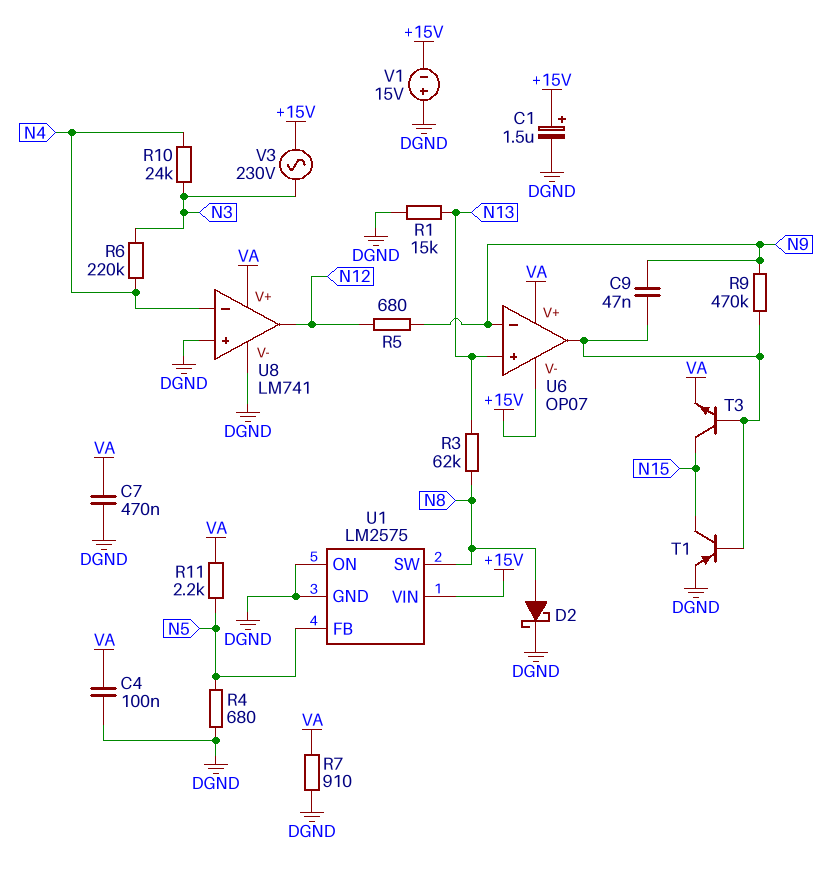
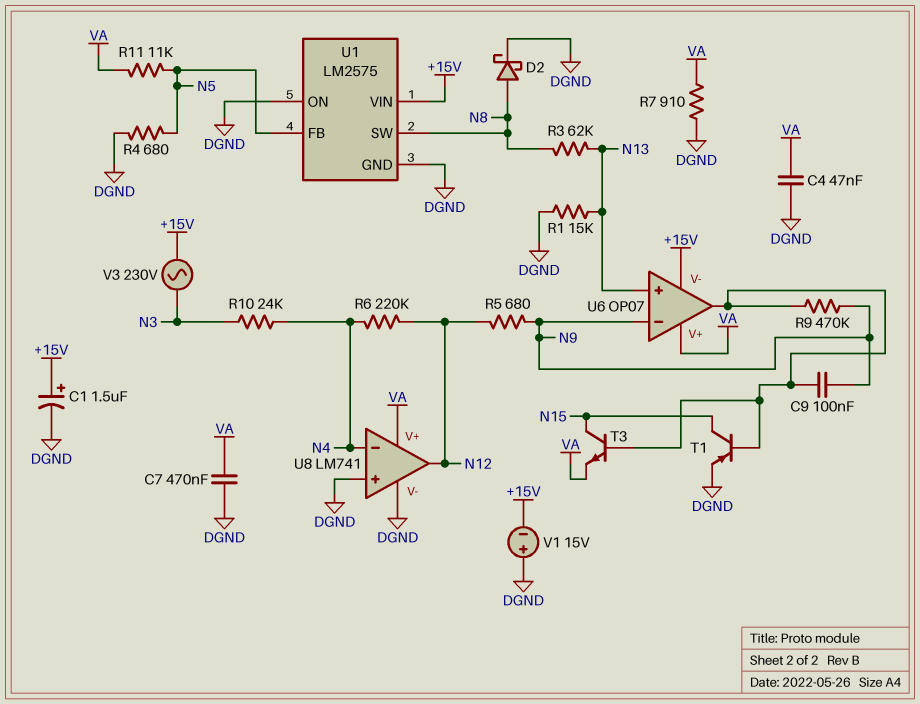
C4: 100nF (DGND, VA) -> 47nF (DGND, VA)
C9: 47nF (N9, U6/out) -> 100nF (N9, U6/out)
R6: 220k (N3, N4) -> 220k (N4, N12)
R11: 2.2k (N5, VA) -> 11k (N5, VA)

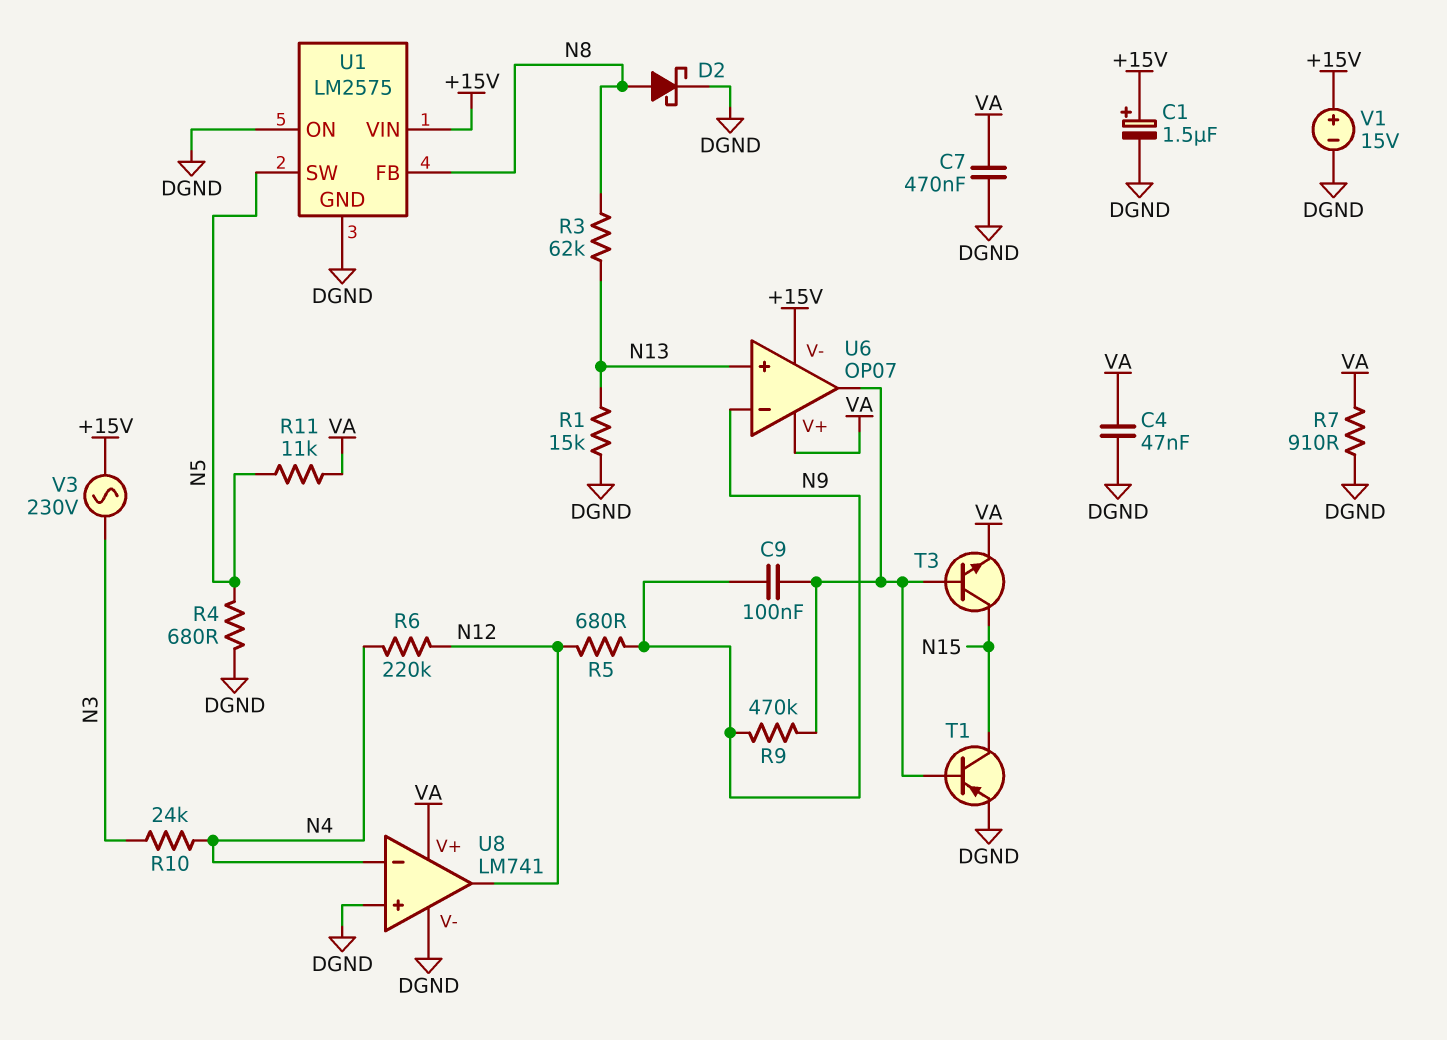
U1 pin FB: N5 -> N8
U1 pin SW: N8 -> N5
V1: 15V (plus DGND, minus +15V) -> 15V (plus +15V, minus DGND)

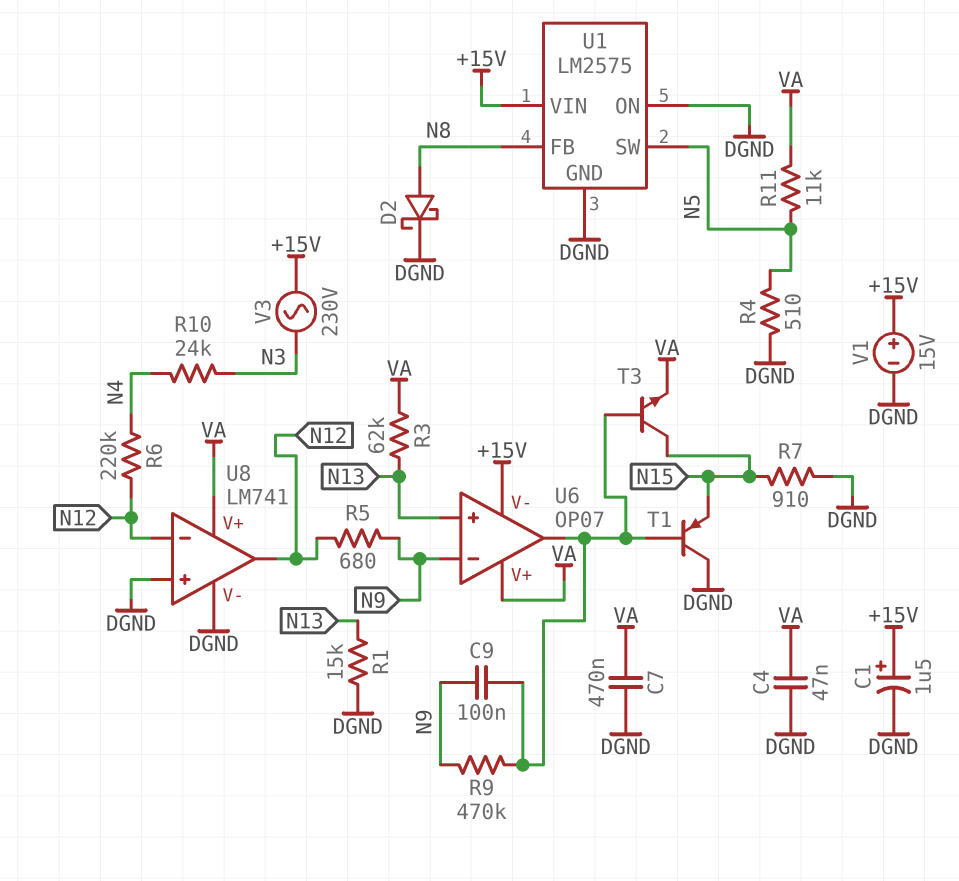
R3: 62k (N8, N13) -> 62k (N13, VA)
R4: 680 (DGND, N5) -> 510 (DGND, N5)
R7: 910 (DGND, VA) -> 910 (DGND, N15)
T1: PNP (B U6/out, C N15, E DGND) -> PNP (B U6/out, C DGND, E N15)
U8 pin in-: N4 -> N12

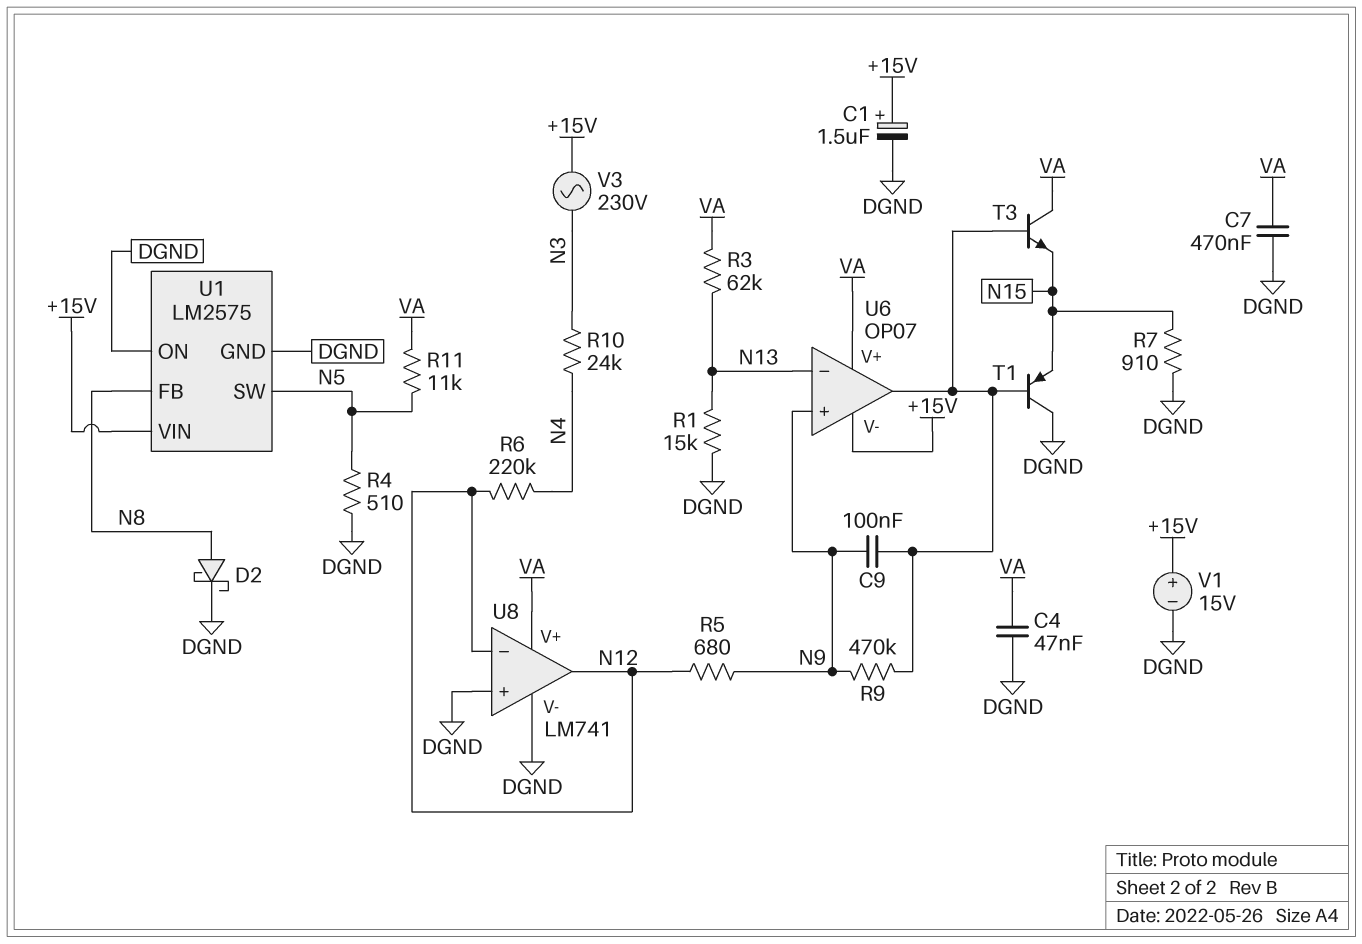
T3: NPN (B U6/out, C N15, E VA) -> NPN (B U6/out, C VA, E N15)
U6 pin in+: N13 -> N9
U6 pin in-: N9 -> N13

